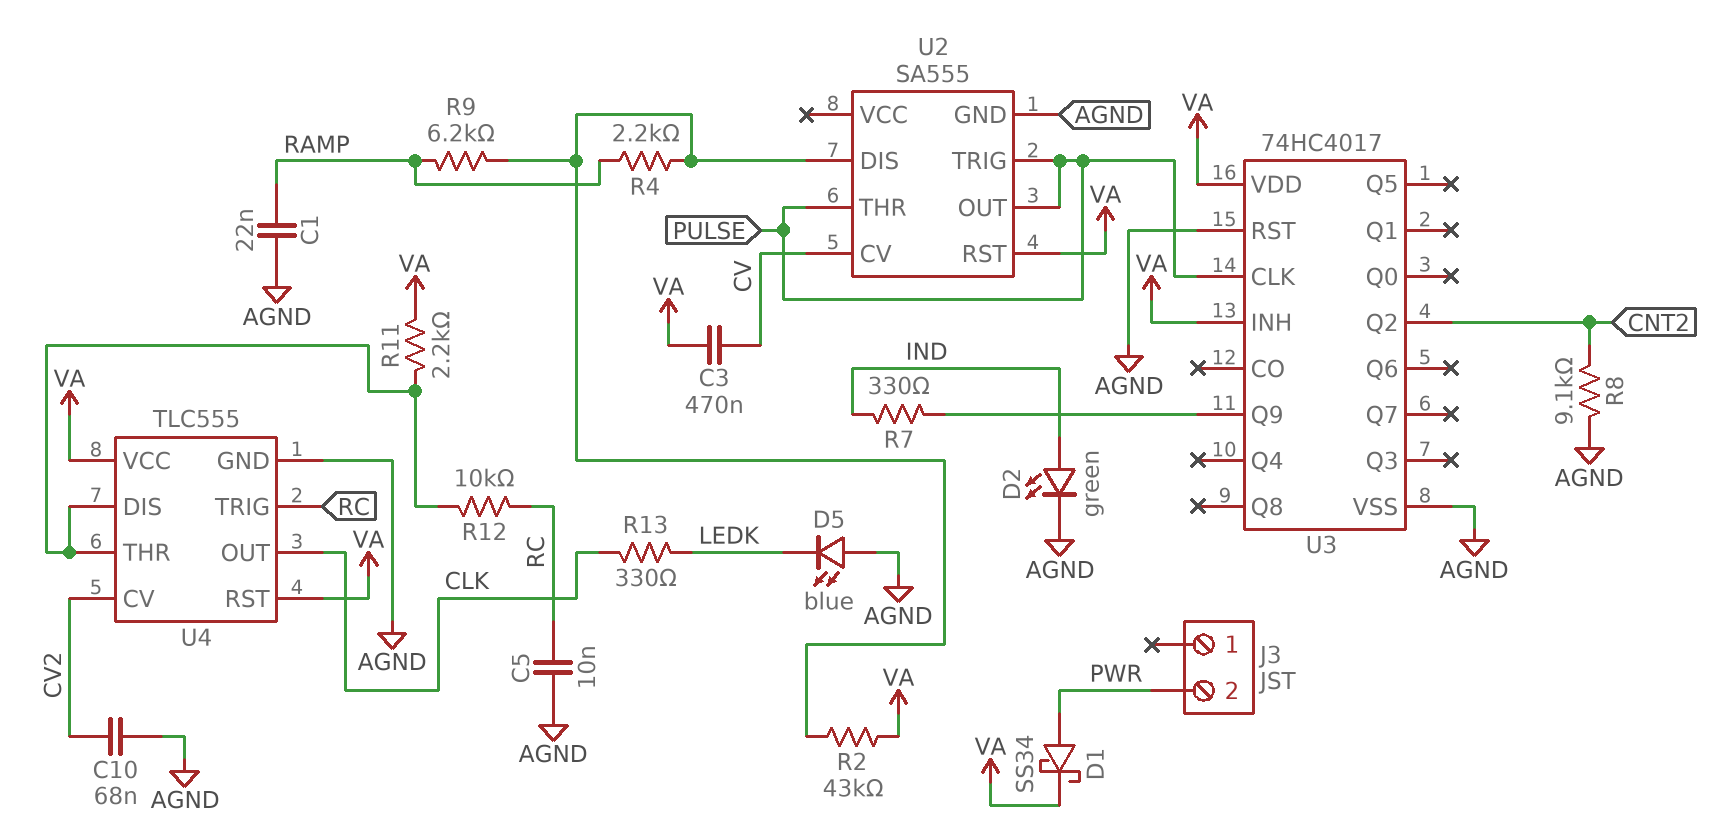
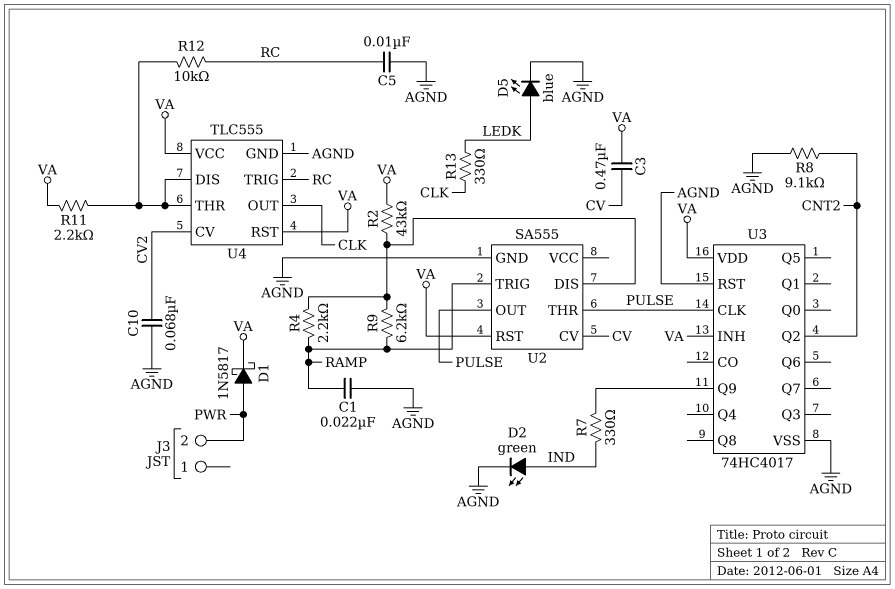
D1: schottky SS34 (A PWR, K VA) -> schottky 1N5817 (A PWR, K VA)
D5: LED blue (A AGND, K LEDK) -> LED blue (A LEDK, K AGND)
U2 pin TRIG: PULSE -> RAMP

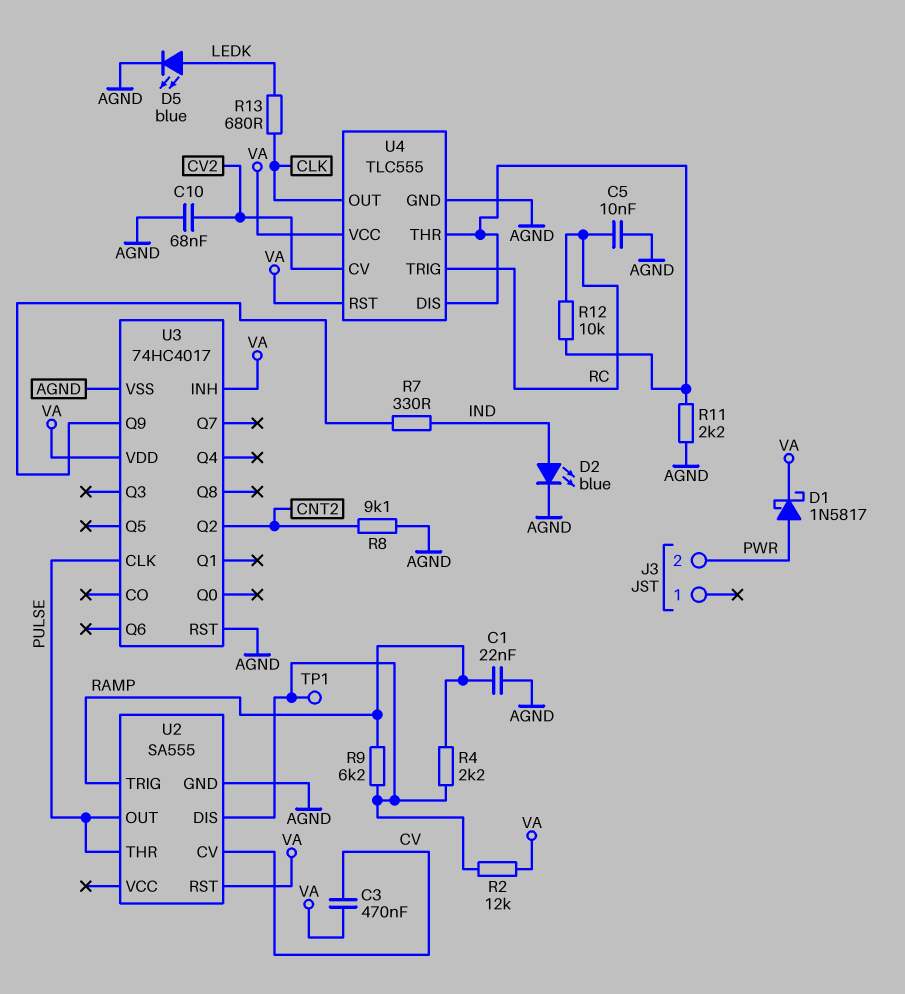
D2: LED green (A IND, K AGND) -> LED blue (A IND, K AGND)
R2: 43k (U2/DIS, VA) -> 12k (U2/DIS, VA)
R11: 2.2k (U4/DIS, VA) -> 2.2k (AGND, U4/DIS)
R13: 330 (CLK, LEDK) -> 680 (CLK, LEDK)
TP1: none -> test point (U2/DIS)

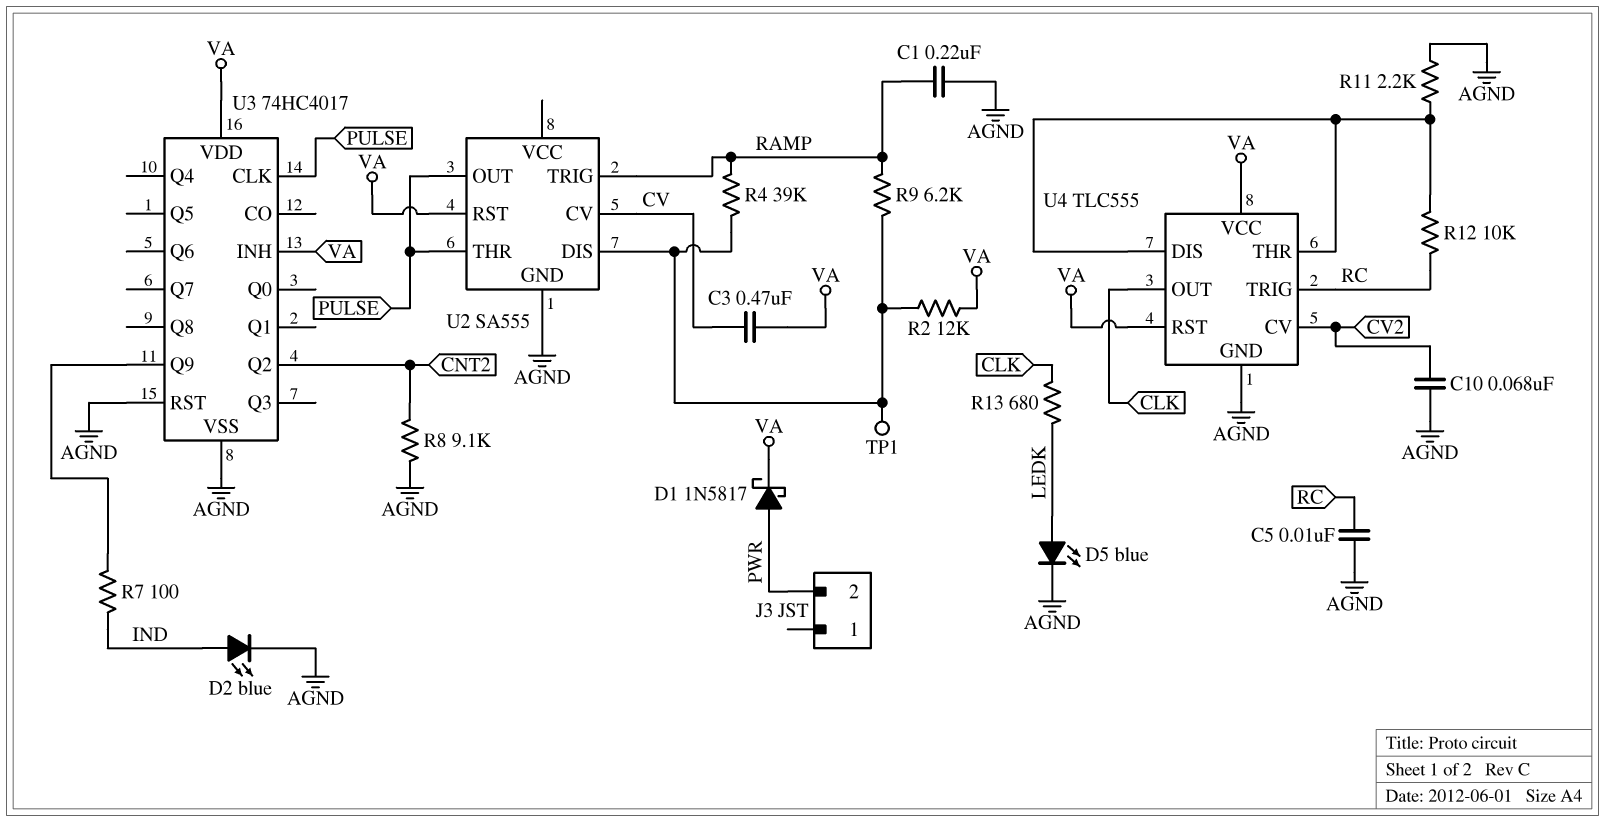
C1: 22nF (AGND, RAMP) -> 220nF (AGND, RAMP)
R4: 2.2k (RAMP, U2/DIS) -> 39k (RAMP, U2/DIS)
R7: 330 (IND, U3/Q9) -> 100 (IND, U3/Q9)

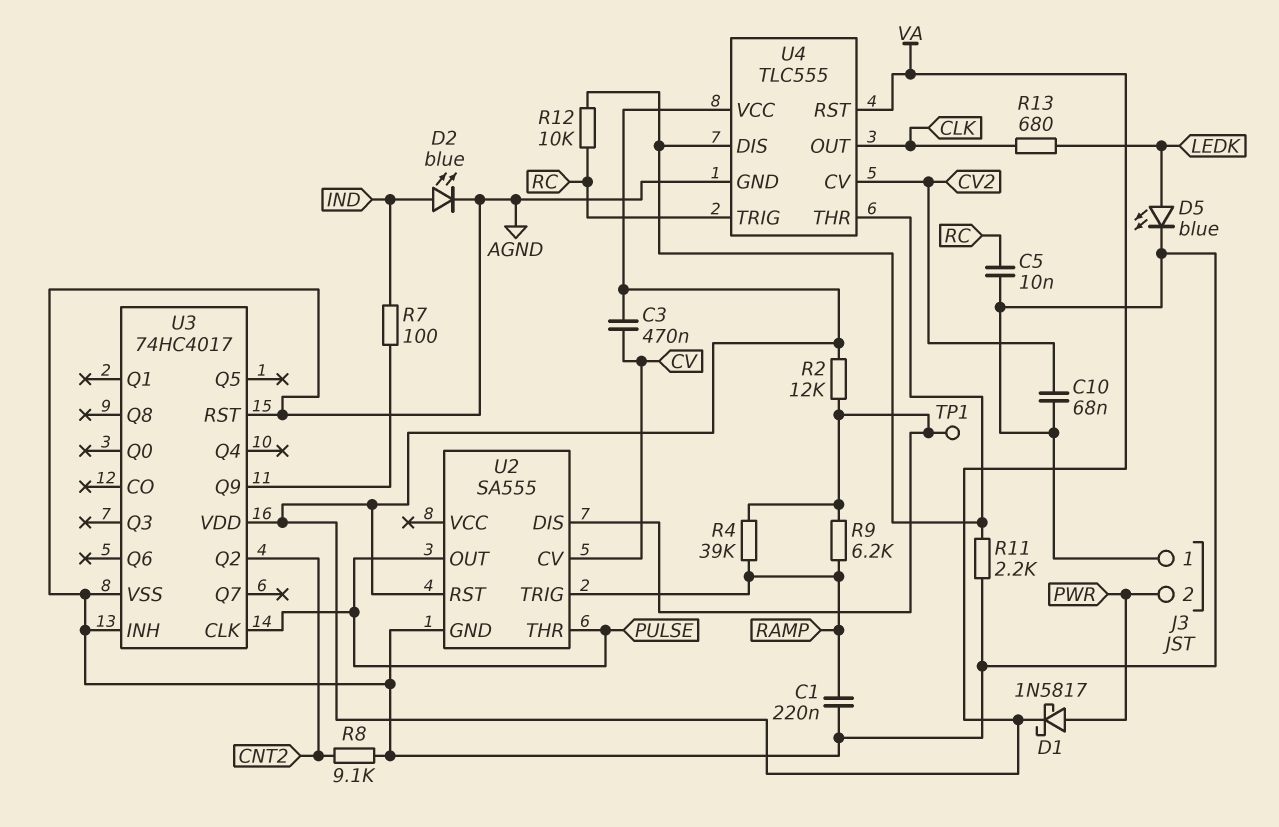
J3 pin 1: none -> AGND
U3 pin INH: VA -> AGND

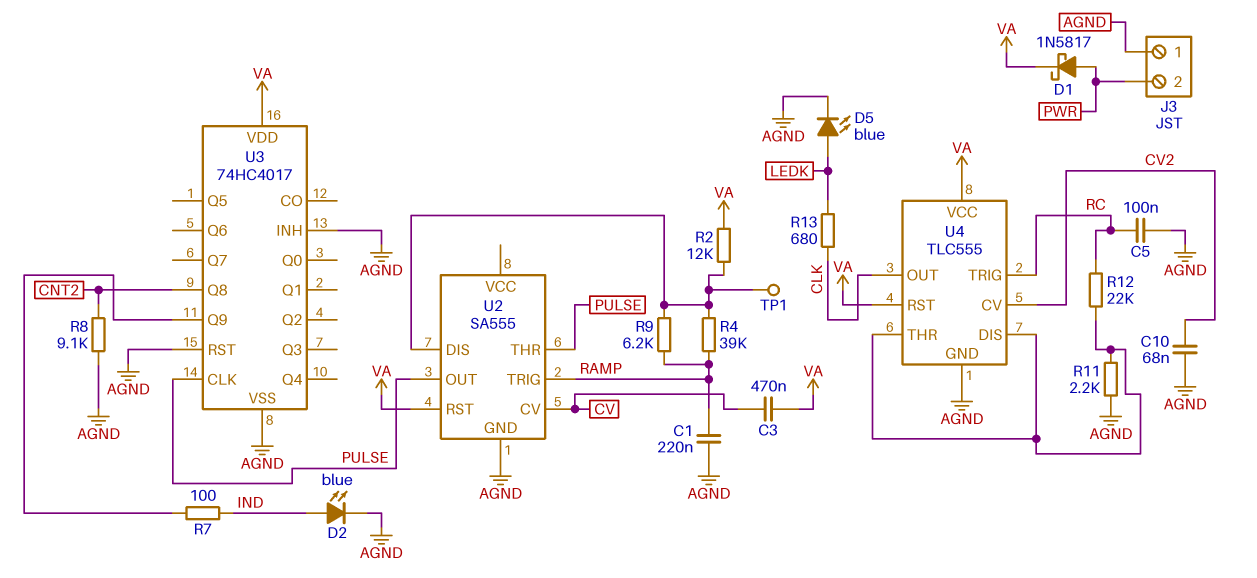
C5: 10nF (AGND, RC) -> 100nF (AGND, RC)
R12: 10k (RC, U4/DIS) -> 22k (RC, U4/DIS)
U3 pin Q2: CNT2 -> none
U3 pin Q8: none -> CNT2

